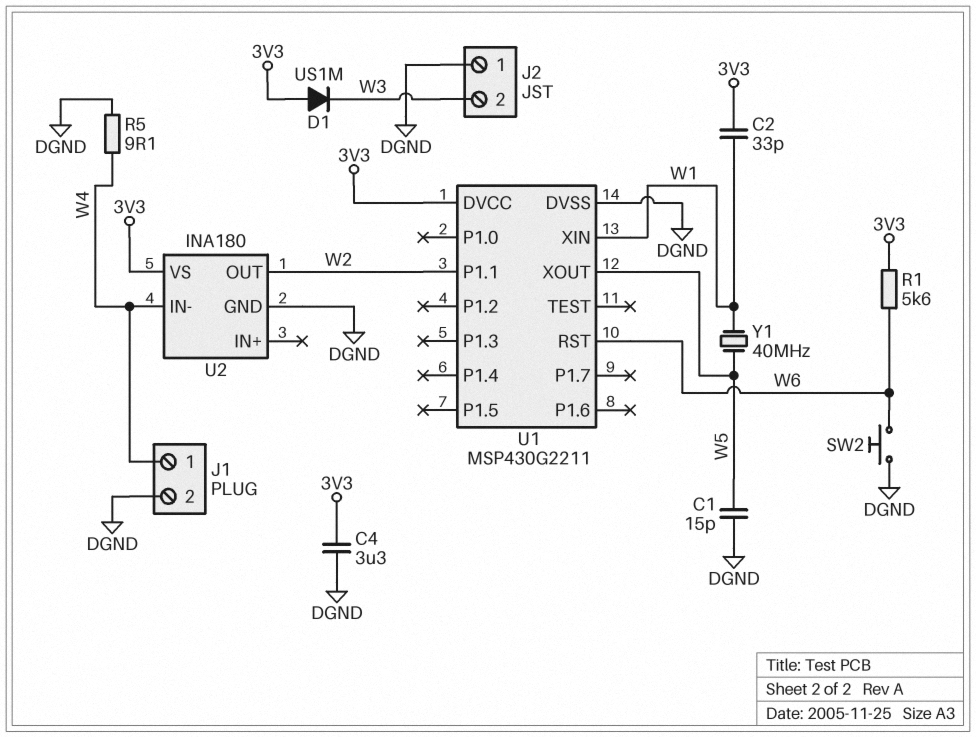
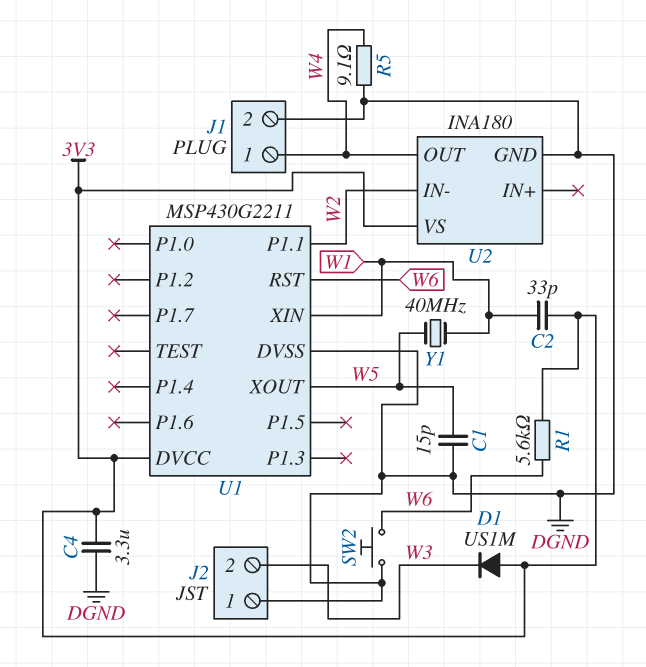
U2 pin IN-: W4 -> W2
U2 pin OUT: W2 -> W4

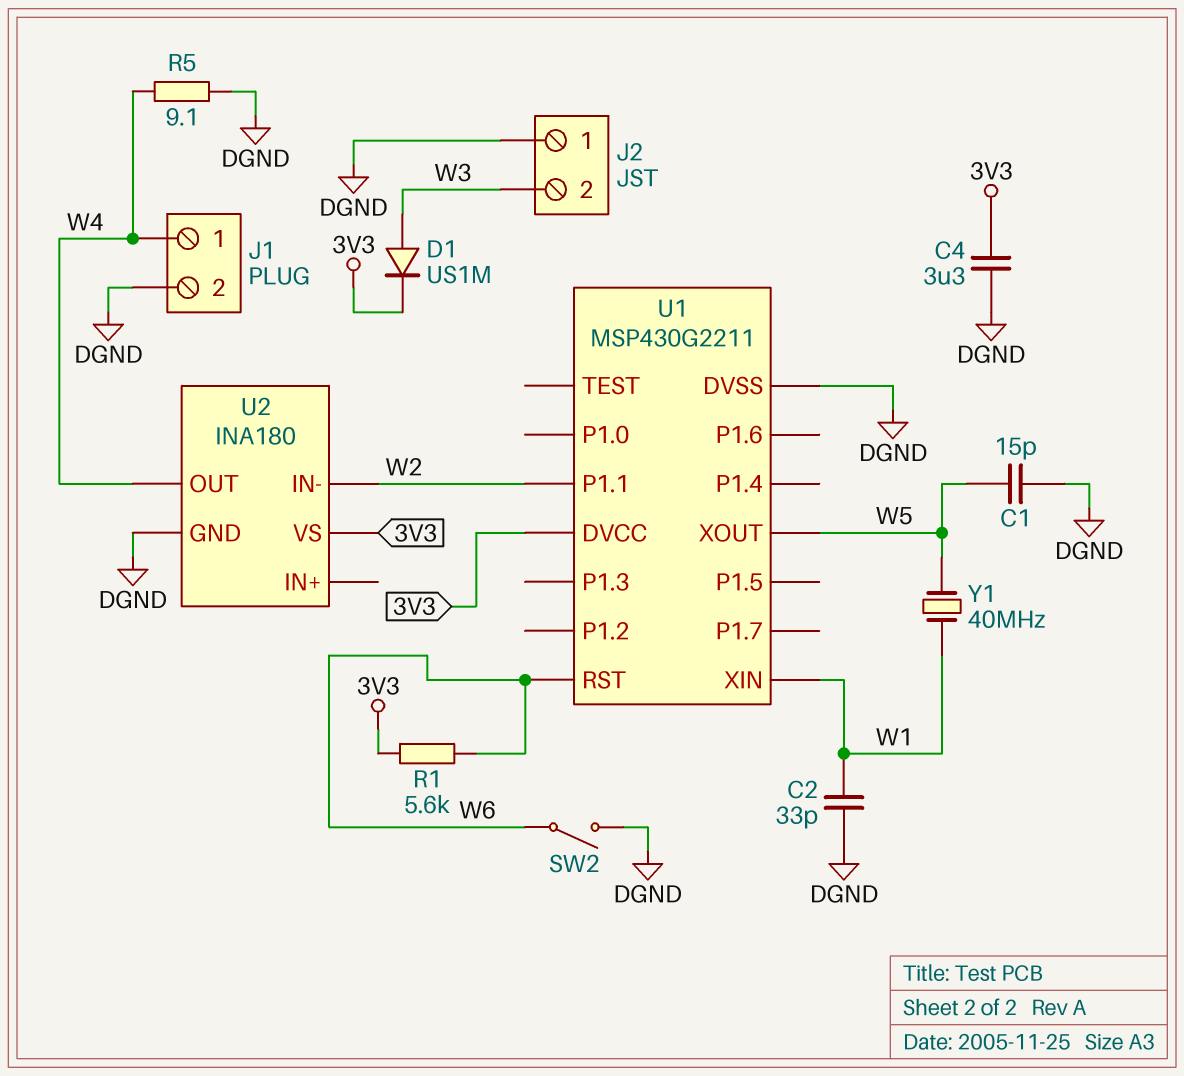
C2: 33pF (3V3, W1) -> 33pF (DGND, W1)
D1: diode US1M (A 3V3, K W3) -> diode US1M (A W3, K 3V3)
SW2: button (DGND, W6) -> switch (DGND, W6)

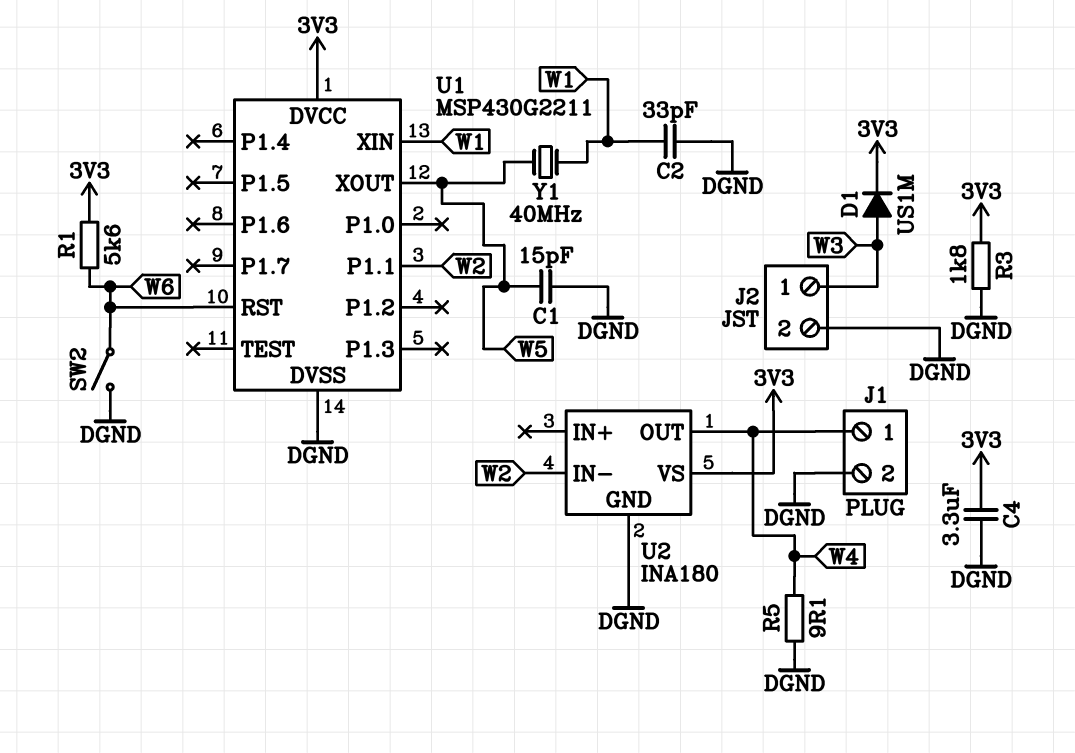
J2 pin 1: DGND -> W3
J2 pin 2: W3 -> DGND
R3: none -> 1.8k (3V3, DGND)

